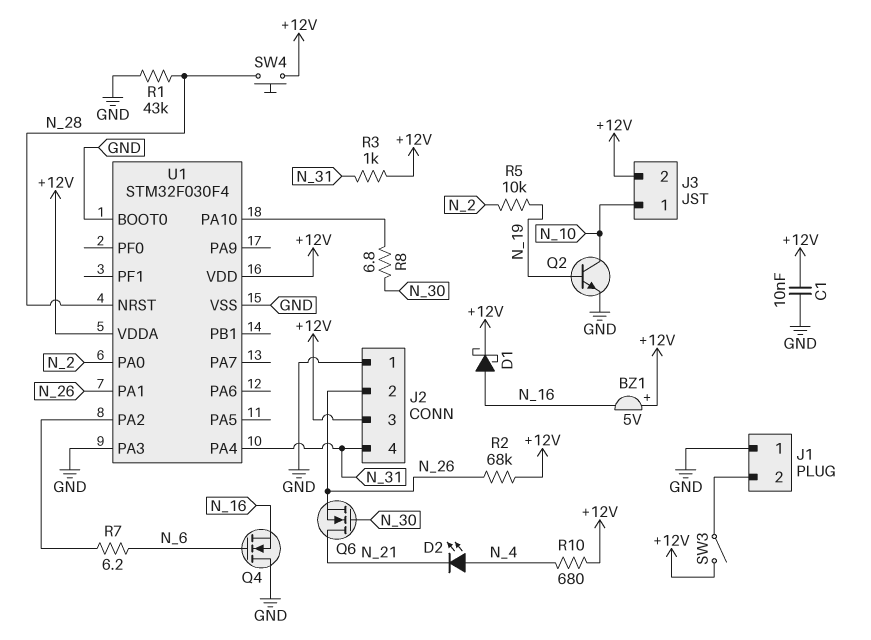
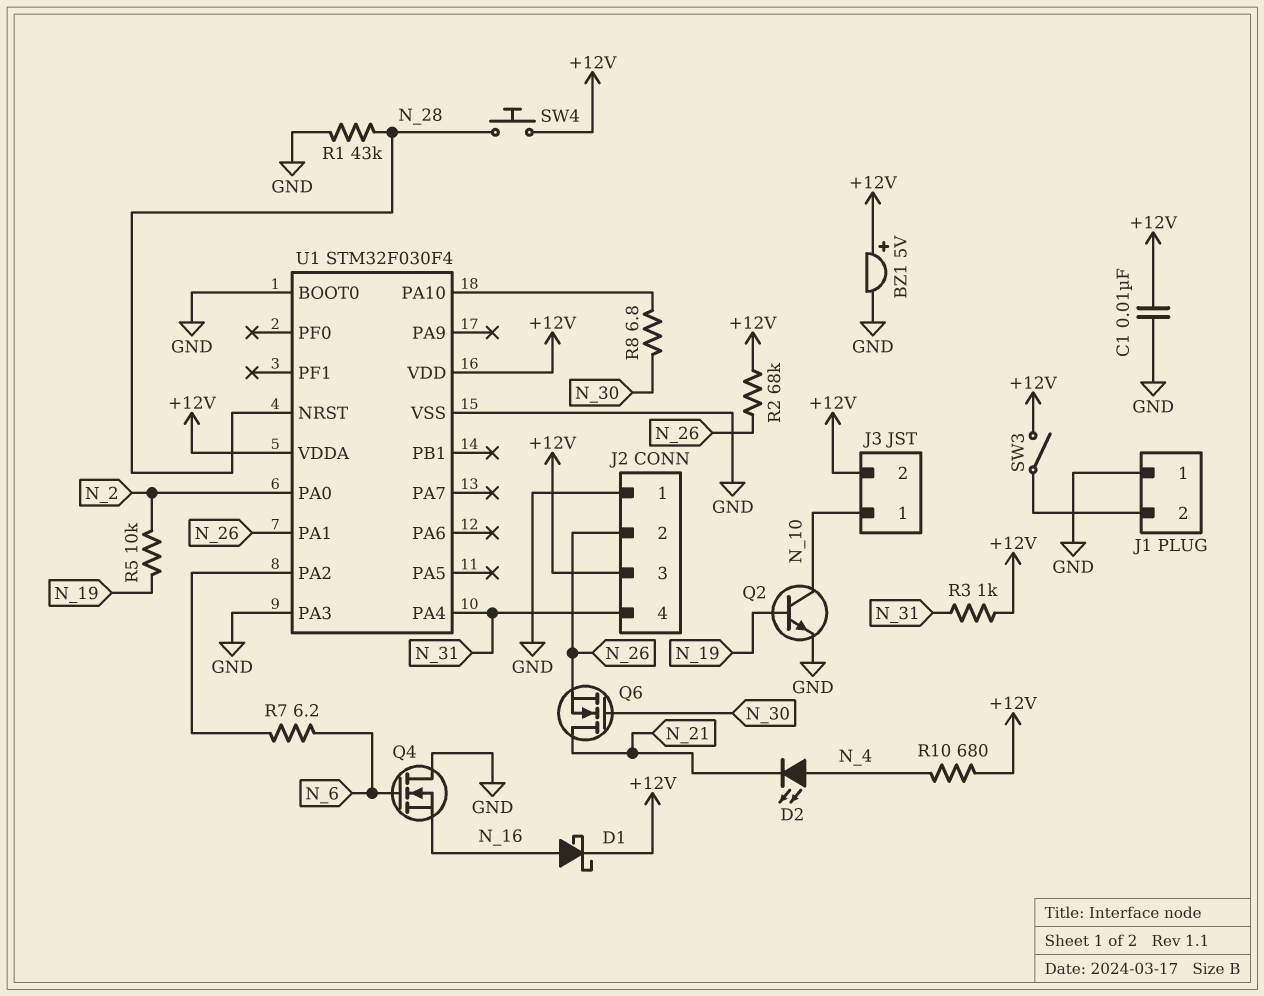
BZ1: buzzer 5V (plus +12V, minus N_16) -> buzzer 5V (plus +12V, minus GND)

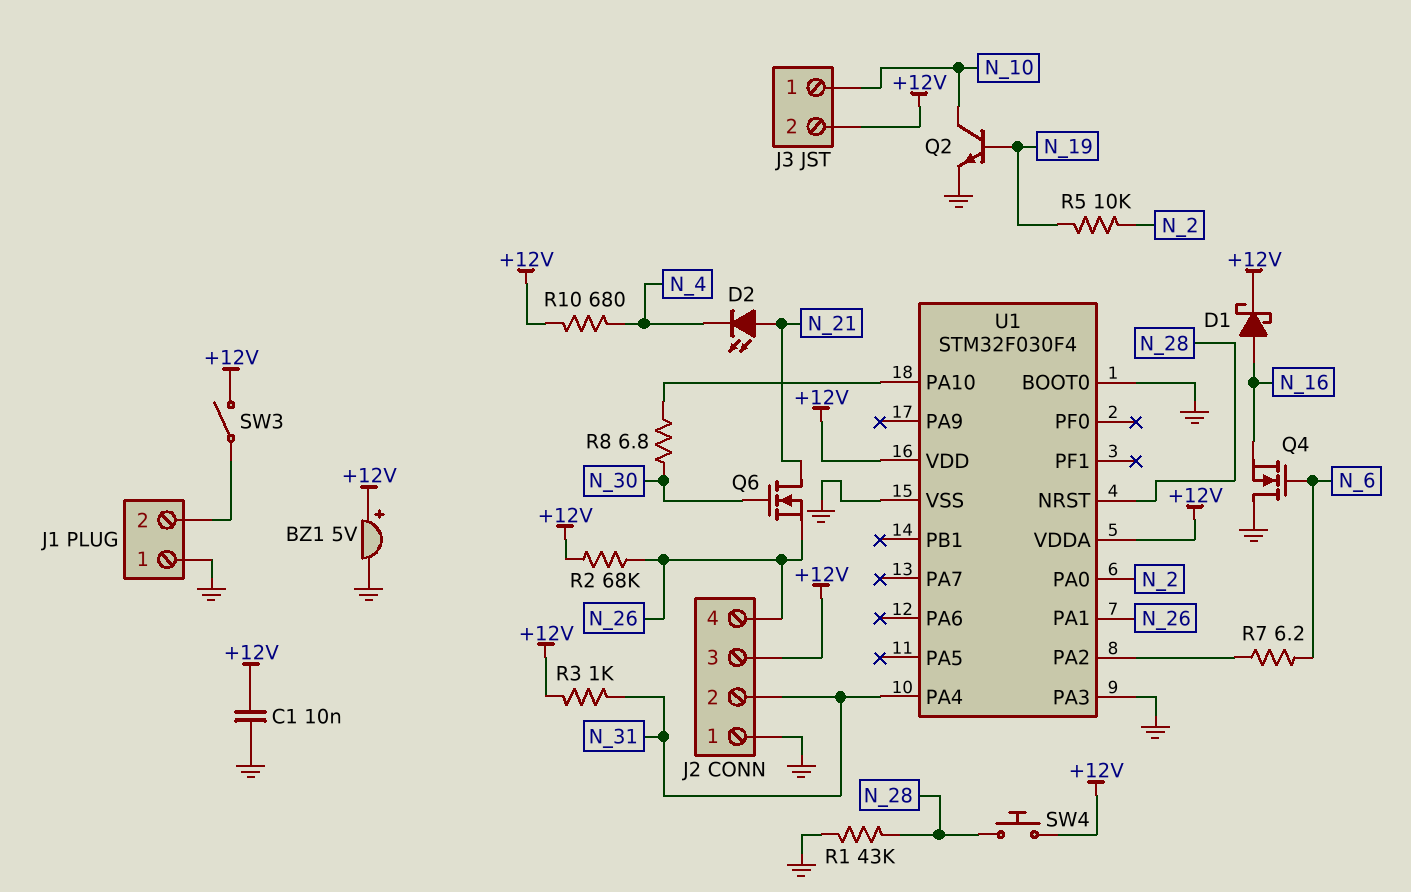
D2: LED (A N_4, K N_21) -> LED (A N_21, K N_4)
J2 pin 2: N_26 -> N_31
J2 pin 4: N_31 -> N_26

